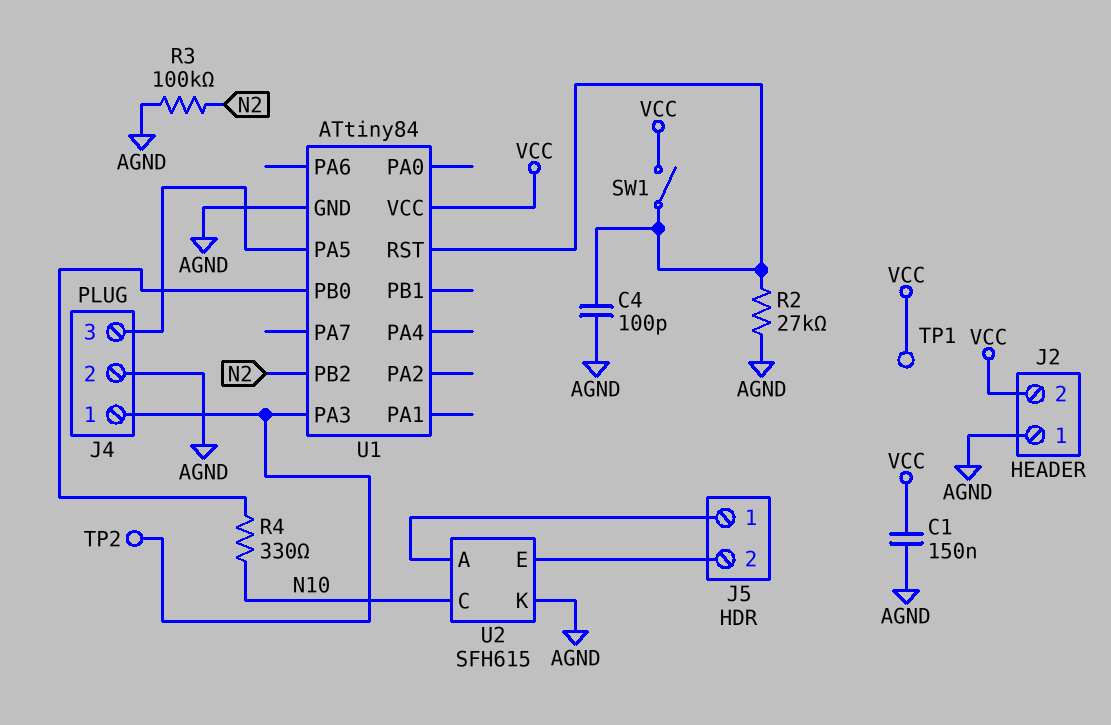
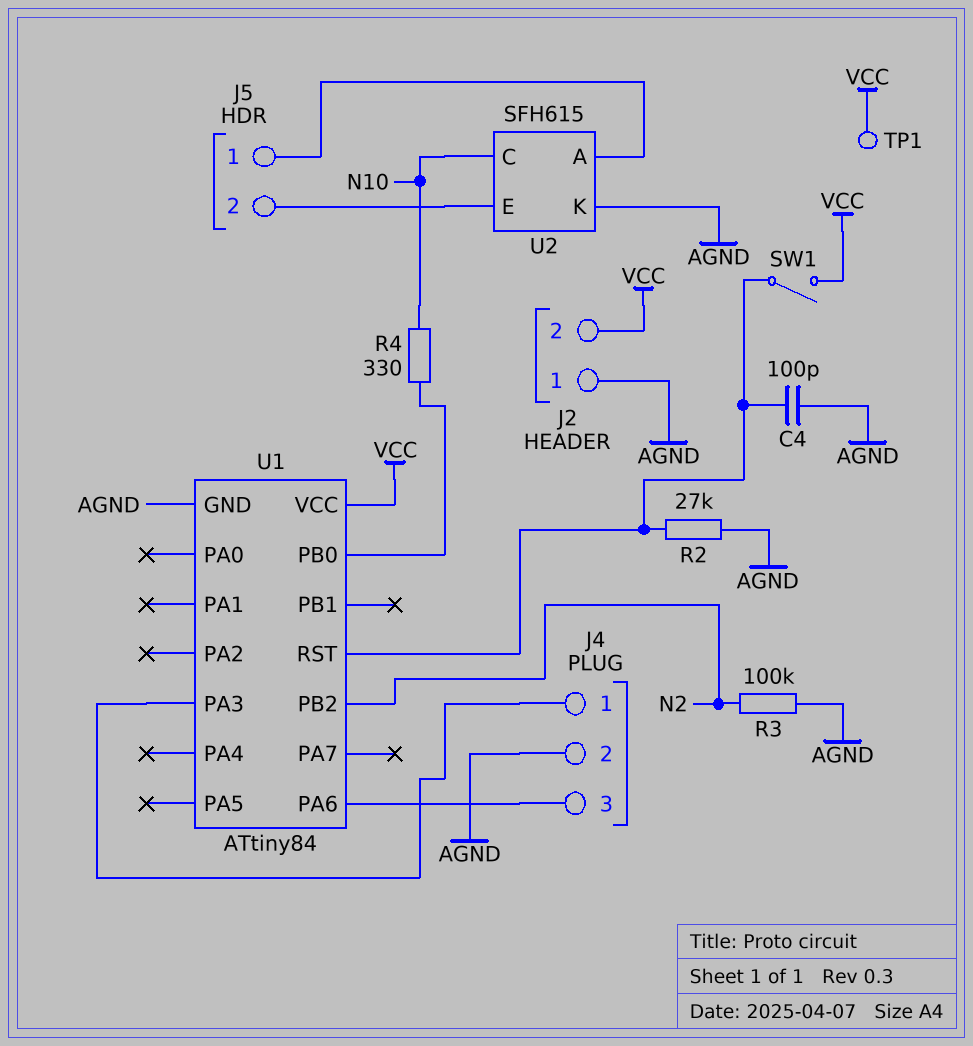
C1: 150nF (AGND, VCC) -> none
TP2: test point (J4/1) -> none
U1 pin PA5: J4/3 -> none
U1 pin PA6: none -> J4/3

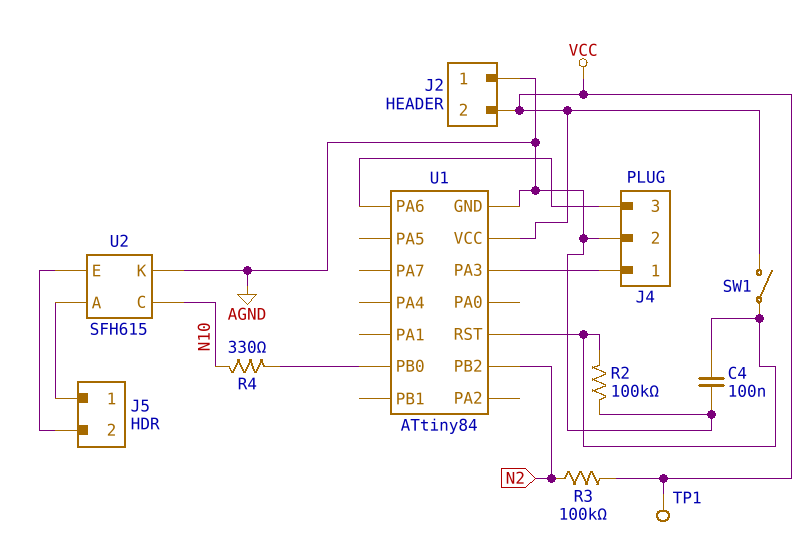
C4: 100pF (AGND, U1/RST) -> 100nF (AGND, U1/RST)
R2: 27k (AGND, U1/RST) -> 100k (AGND, U1/RST)
R3: 100k (AGND, N2) -> 100k (N2, VCC)

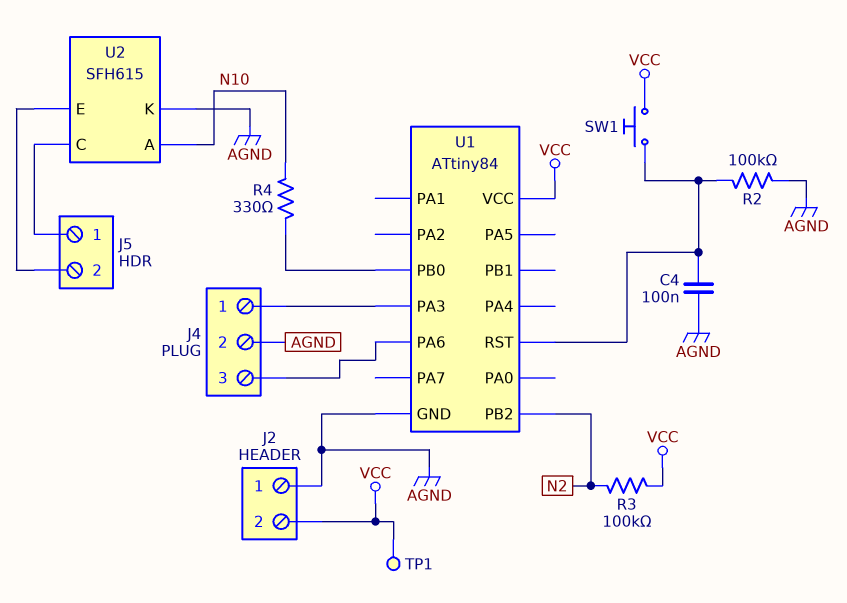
SW1: switch (U1/RST, VCC) -> button (U1/RST, VCC)
U2 pin A: J5/1 -> N10
U2 pin C: N10 -> J5/1

